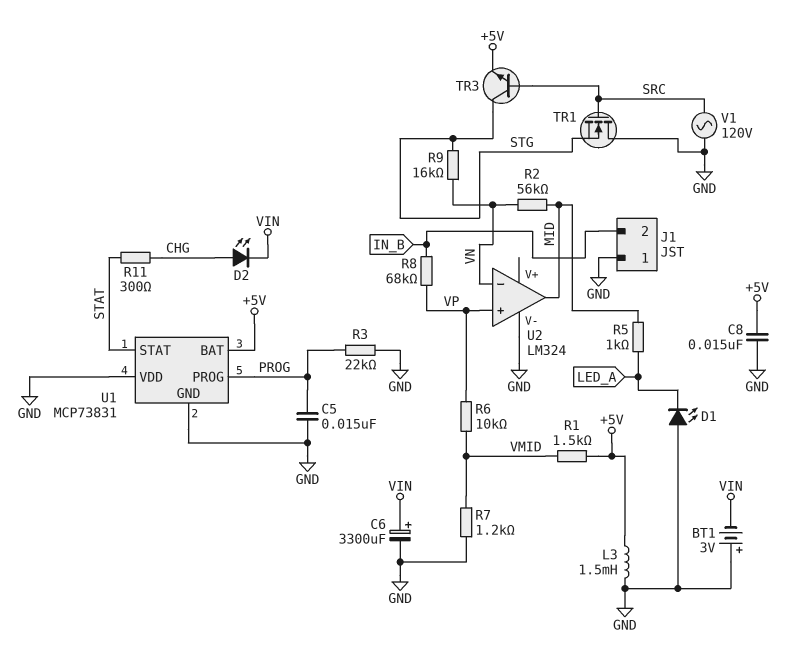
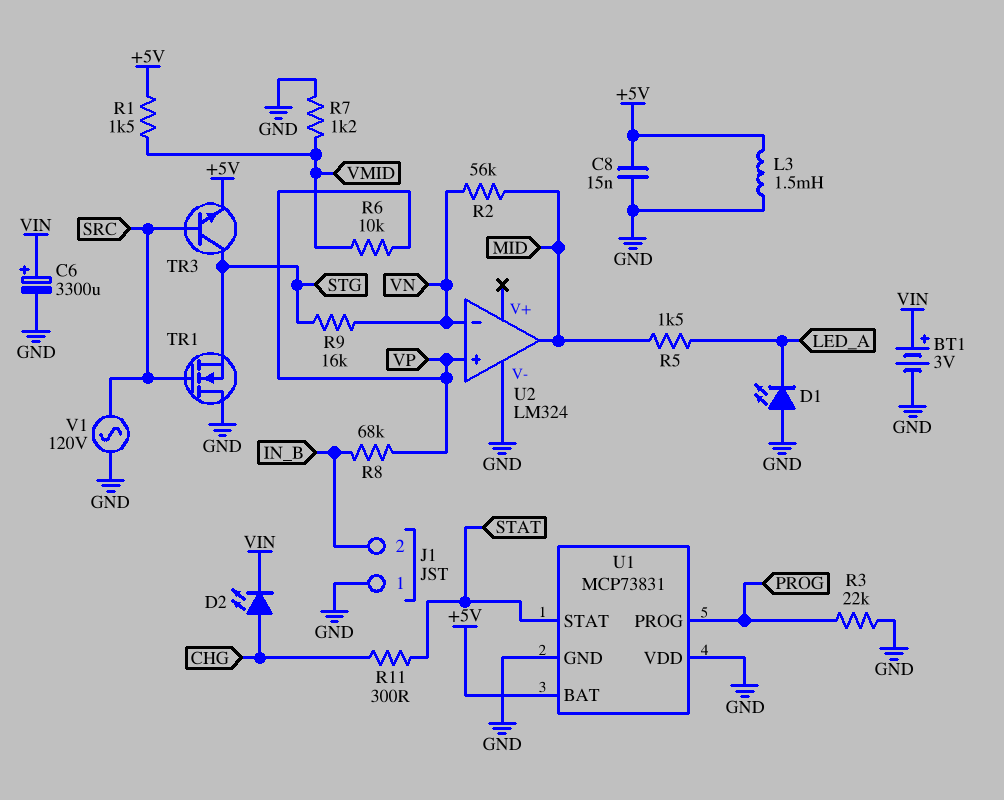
BT1: 3V (plus GND, minus VIN) -> 3V (plus VIN, minus GND)
C5: 15nF (GND, PROG) -> none
R5: 1k (LED_A, MID) -> 1.5k (LED_A, MID)

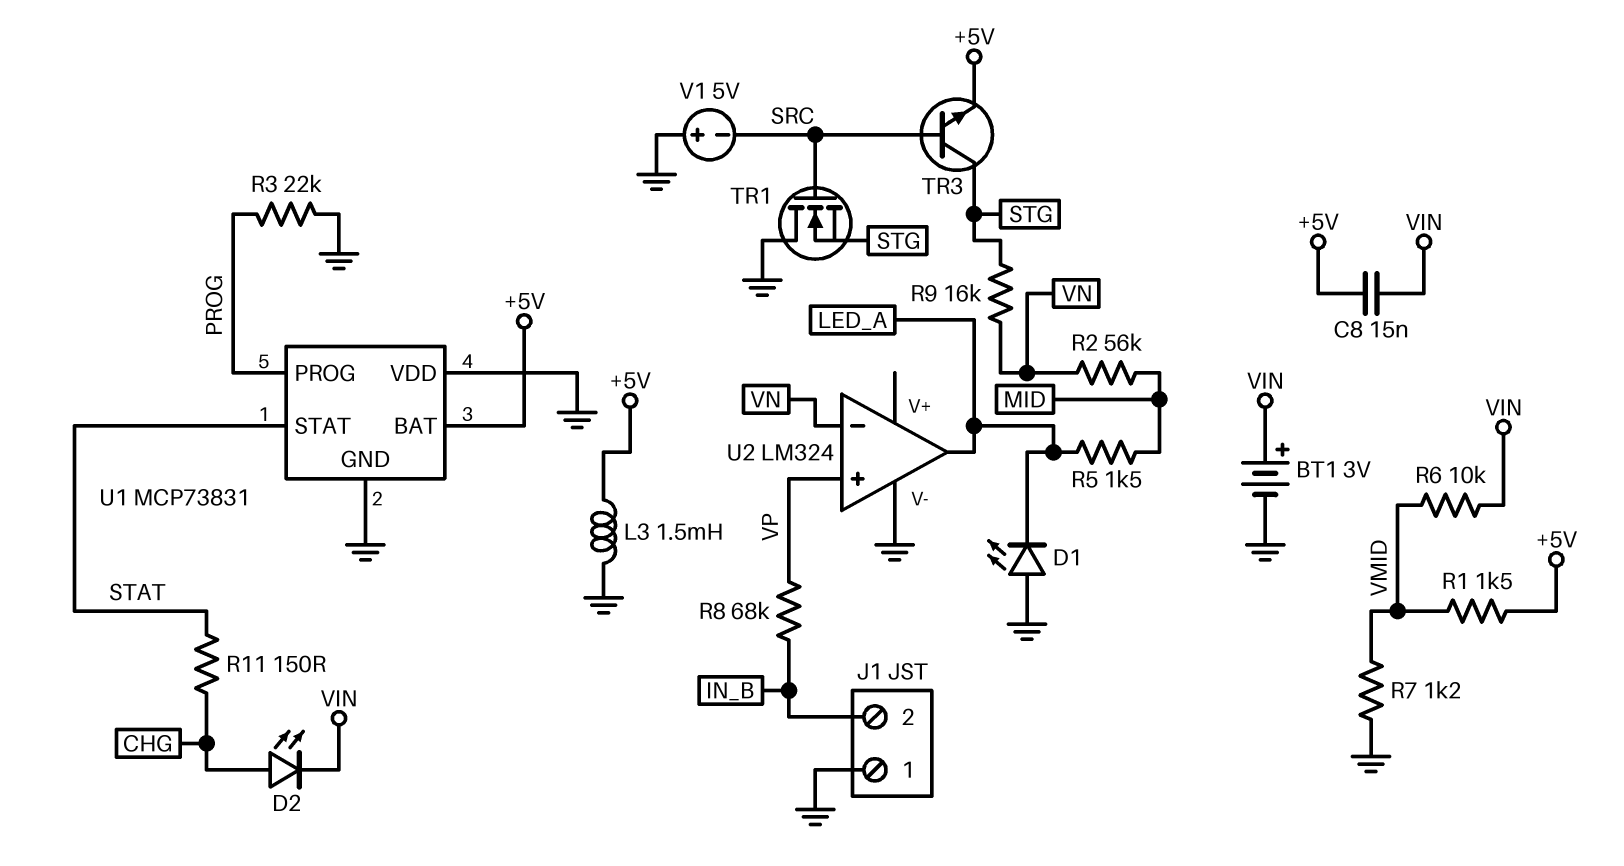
C6: 3300uF (plus VIN, minus GND) -> none
C8: 15nF (+5V, GND) -> 15nF (+5V, VIN)
R6: 10k (VMID, VP) -> 10k (VIN, VMID)
R11: 300 (CHG, STAT) -> 150 (CHG, STAT)
U2 pin out: MID -> LED_A
V1: AC 120V (GND, SRC) -> 5V (plus GND, minus SRC)

